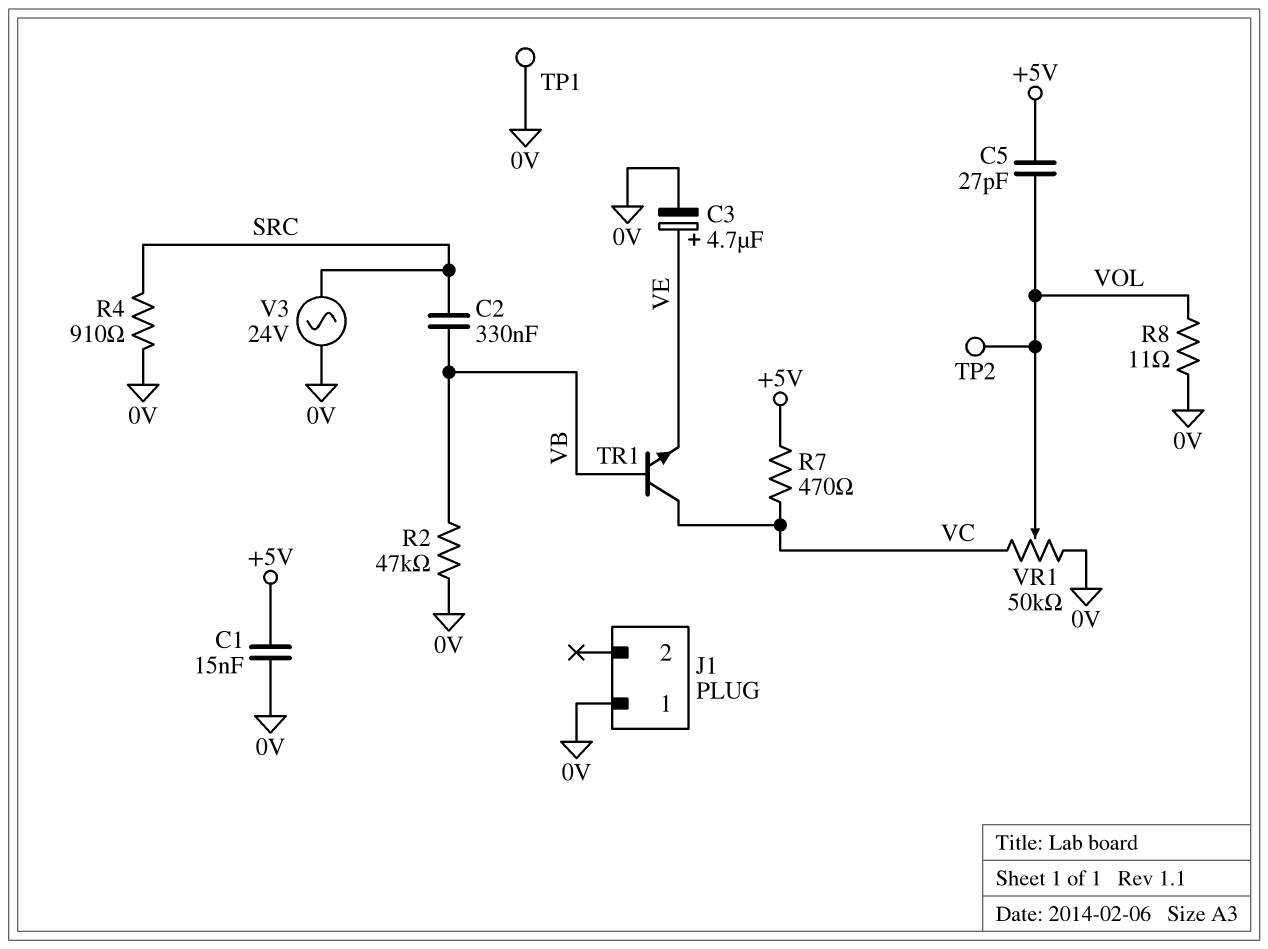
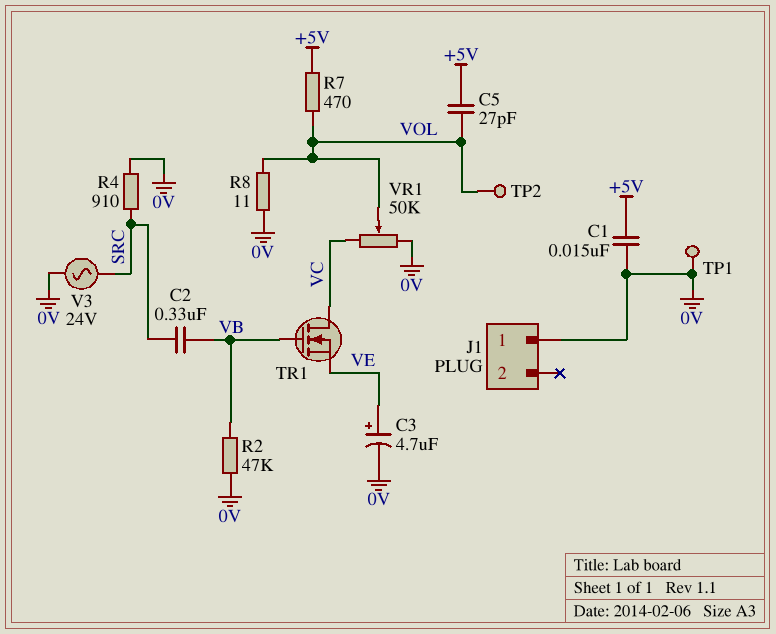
R7: 470 (+5V, VC) -> 470 (+5V, VOL)
TR1: NPN (B VB, C VC, E VE) -> NMOS (G VB, D VC, S VE)

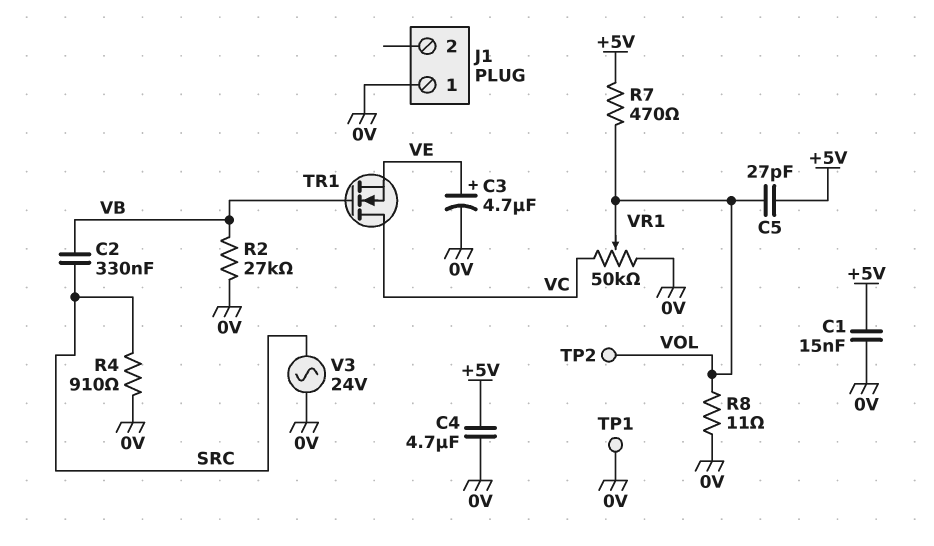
C4: none -> 4.7uF (+5V, 0V)
R2: 47k (0V, VB) -> 27k (0V, VB)

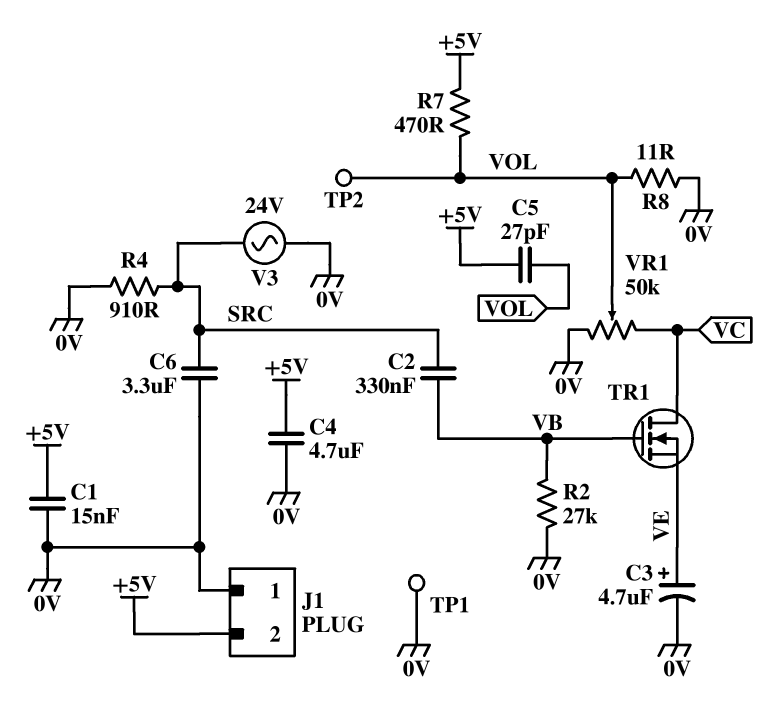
C6: none -> 3.3uF (0V, SRC)
J1 pin 2: none -> +5V

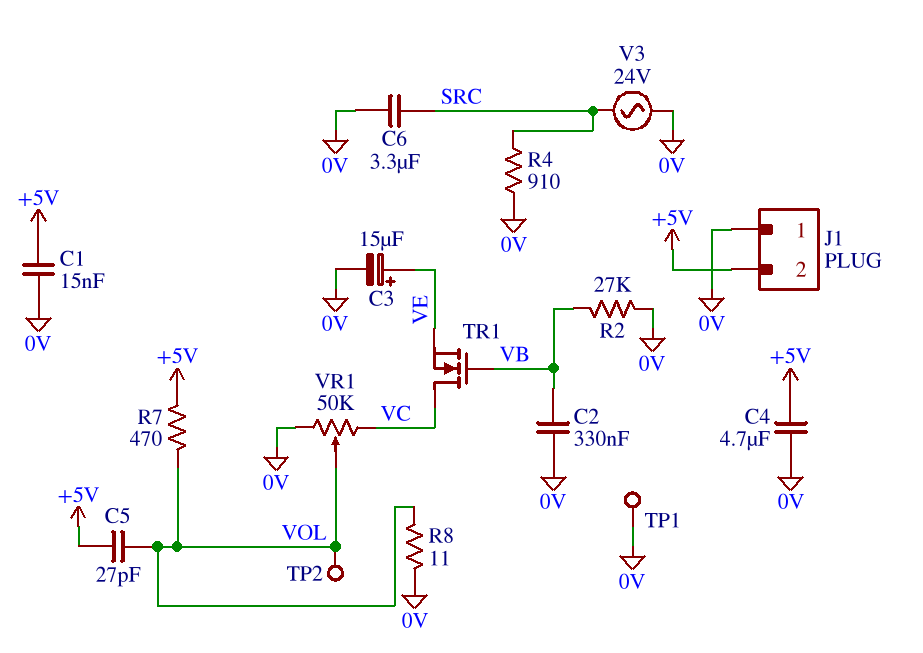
C2: 330nF (SRC, VB) -> 330nF (0V, VB)
C3: 4.7uF (plus VE, minus 0V) -> 15uF (plus VE, minus 0V)

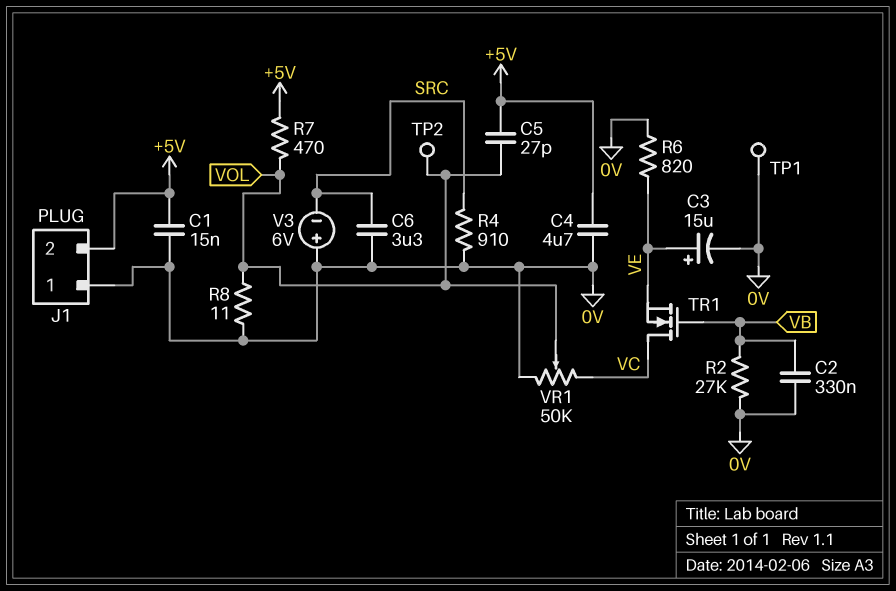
R6: none -> 820 (0V, VE)
V3: AC 24V (0V, SRC) -> 6V (plus 0V, minus SRC)

